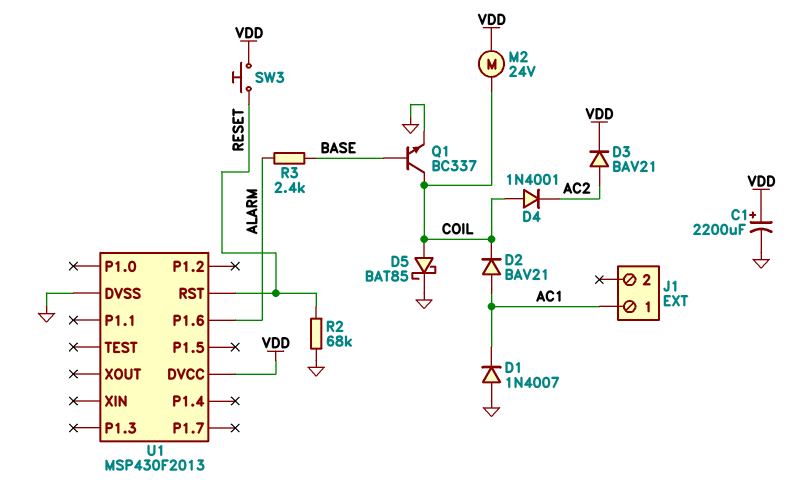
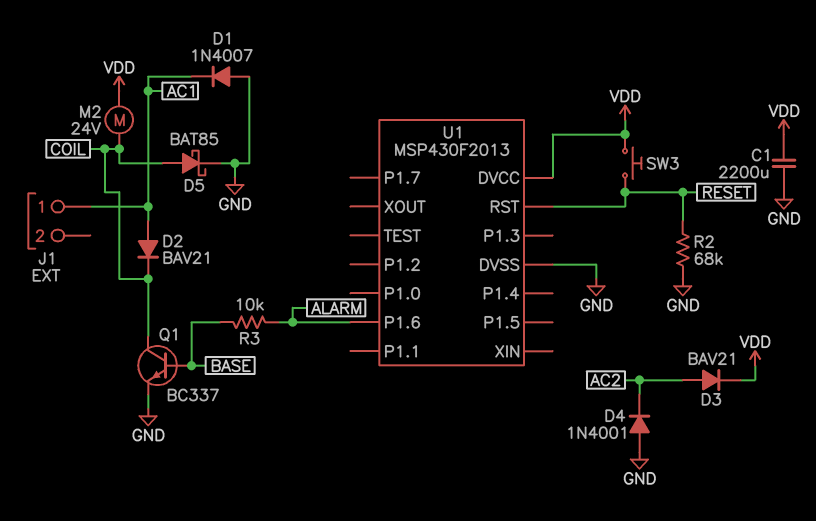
C1: 2200uF (plus VDD, minus GND) -> 2200uF (GND, VDD)
D4: diode 1N4001 (A COIL, K AC2) -> diode 1N4001 (A GND, K AC2)
R3: 2.4k (ALARM, BASE) -> 10k (ALARM, BASE)

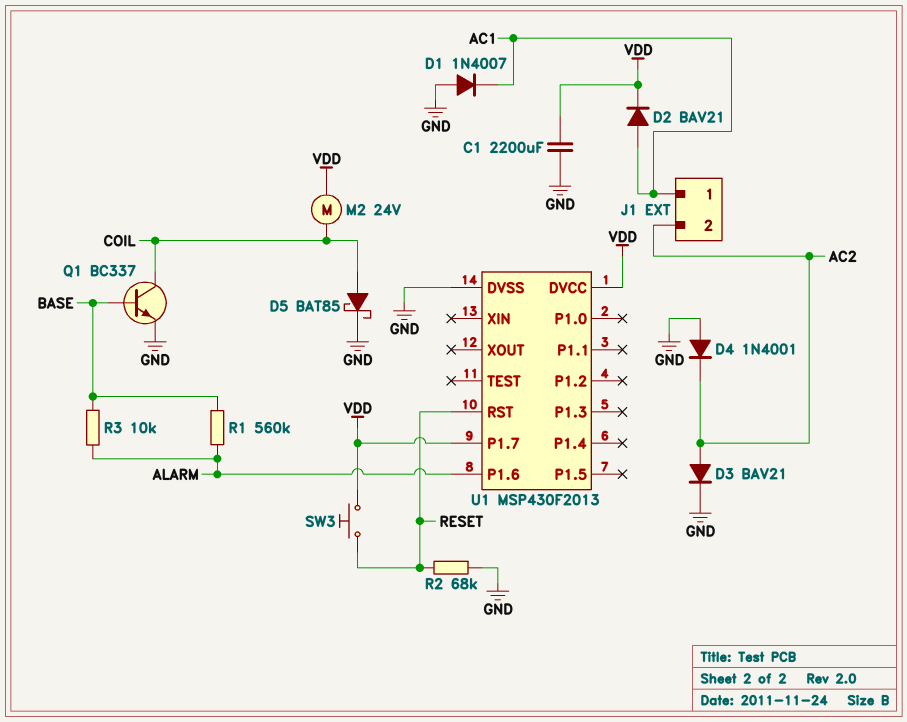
D2: diode BAV21 (A AC1, K COIL) -> diode BAV21 (A AC1, K VDD)
D3: diode BAV21 (A AC2, K VDD) -> diode BAV21 (A AC2, K GND)
J1 pin 2: none -> AC2
R1: none -> 560k (ALARM, BASE)
U1 pin P1.7: none -> VDD

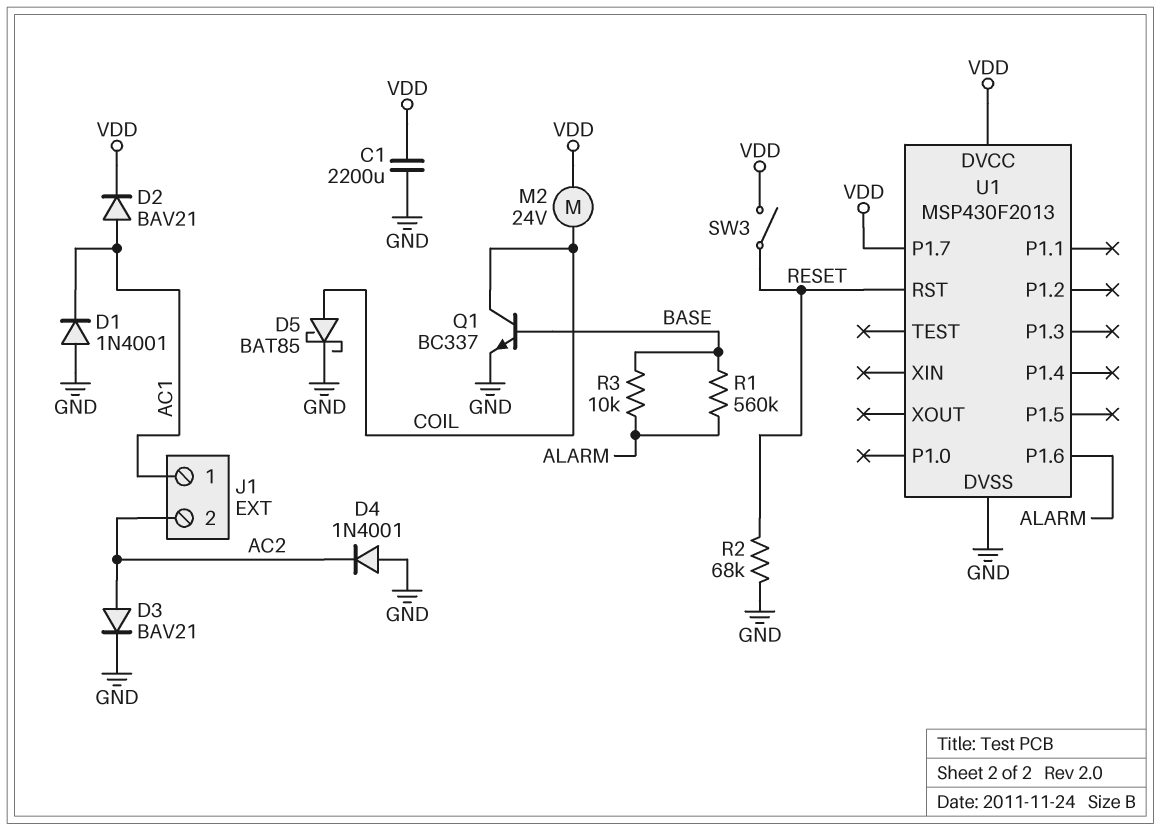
D1: diode 1N4007 (A GND, K AC1) -> diode 1N4001 (A GND, K AC1)
SW3: button (RESET, VDD) -> switch (RESET, VDD)

